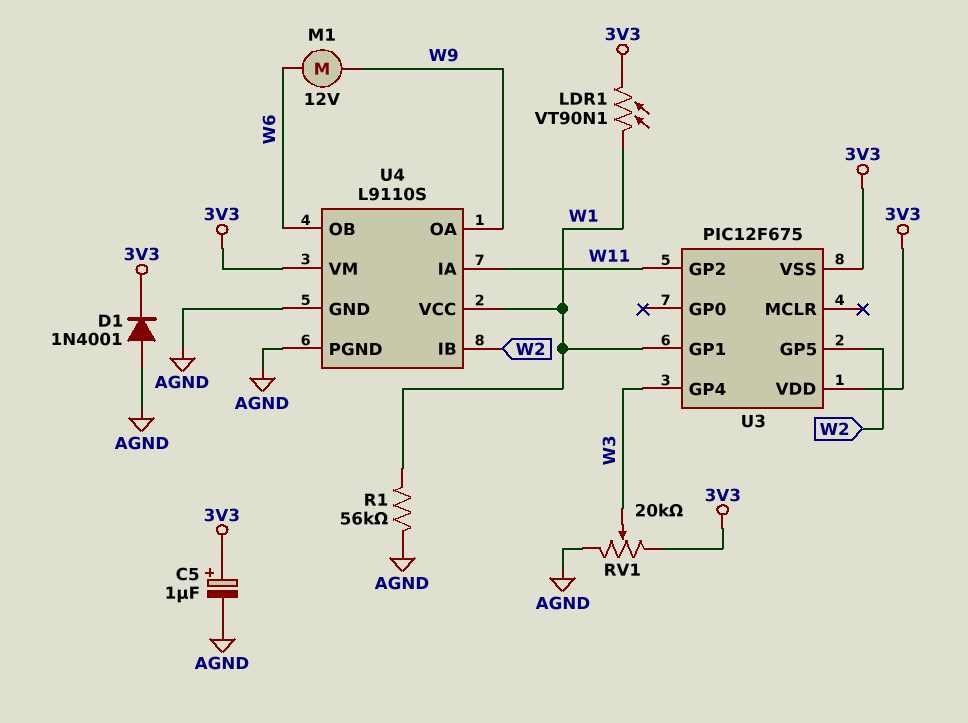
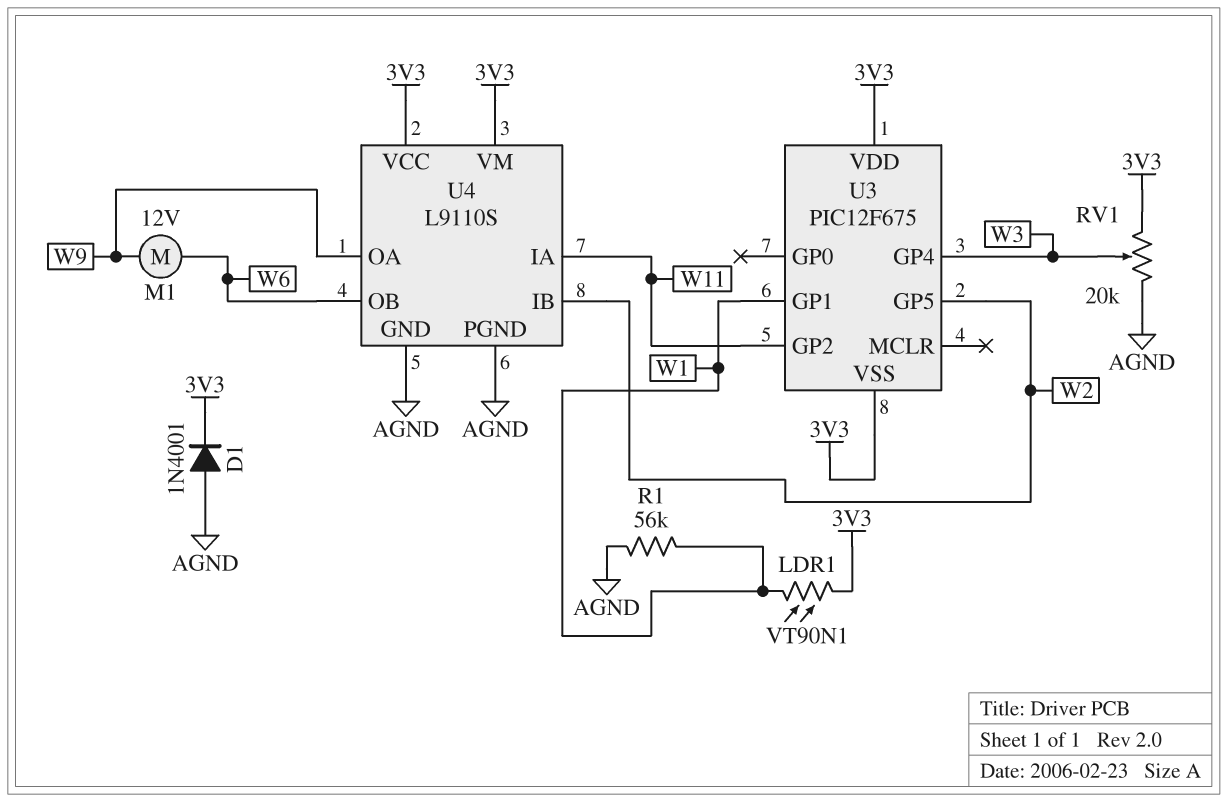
C5: 1uF (plus 3V3, minus AGND) -> none
U4 pin VCC: W1 -> 3V3

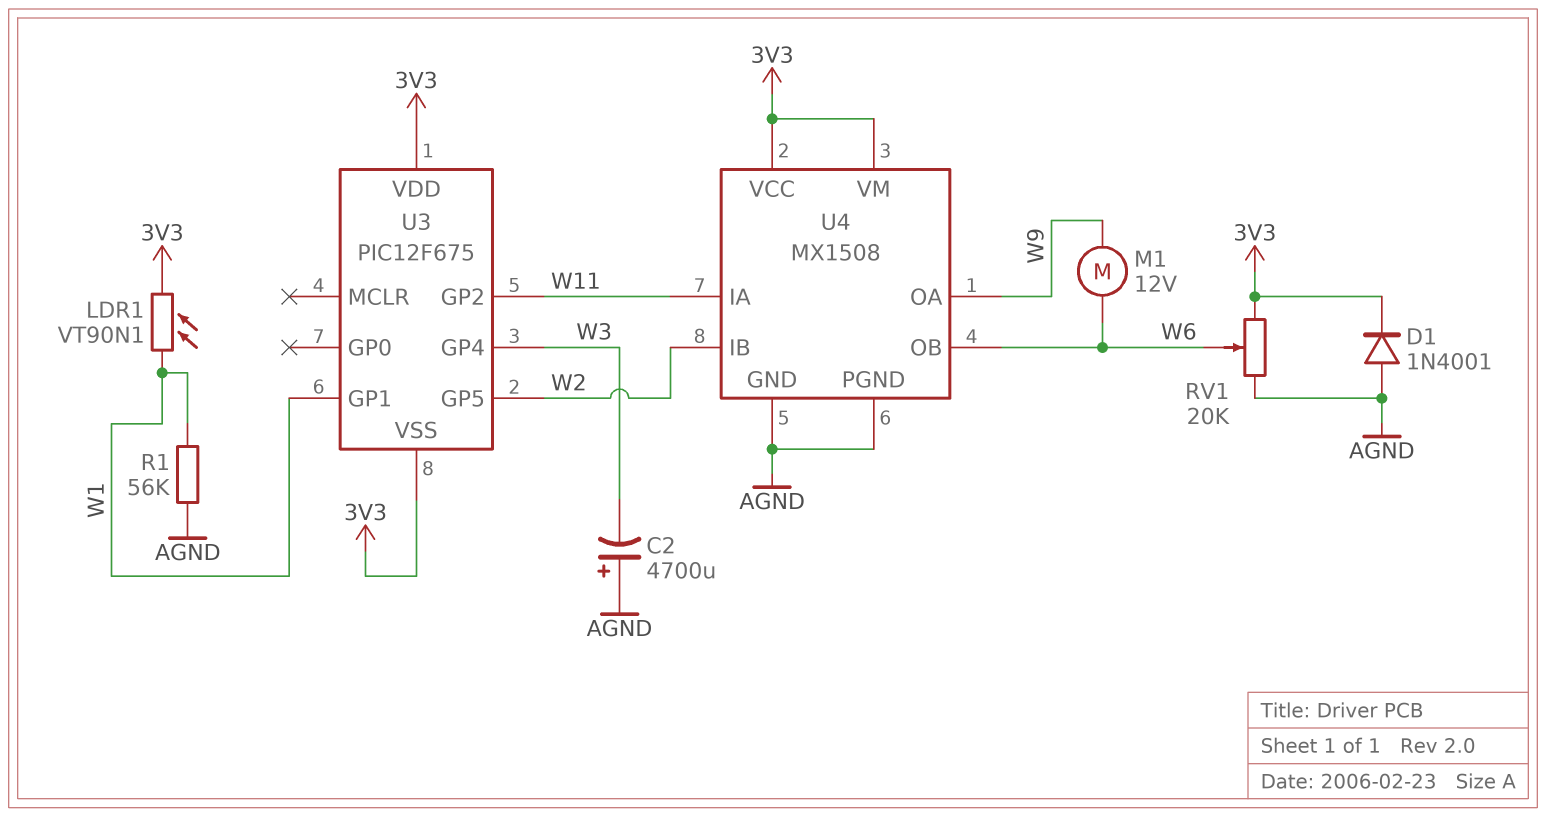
C2: none -> 4700uF (plus AGND, minus W3)
RV1: 20k (3V3, AGND, wiper W3) -> 20k (3V3, AGND, wiper W6)
U4: L9110S -> MX1508

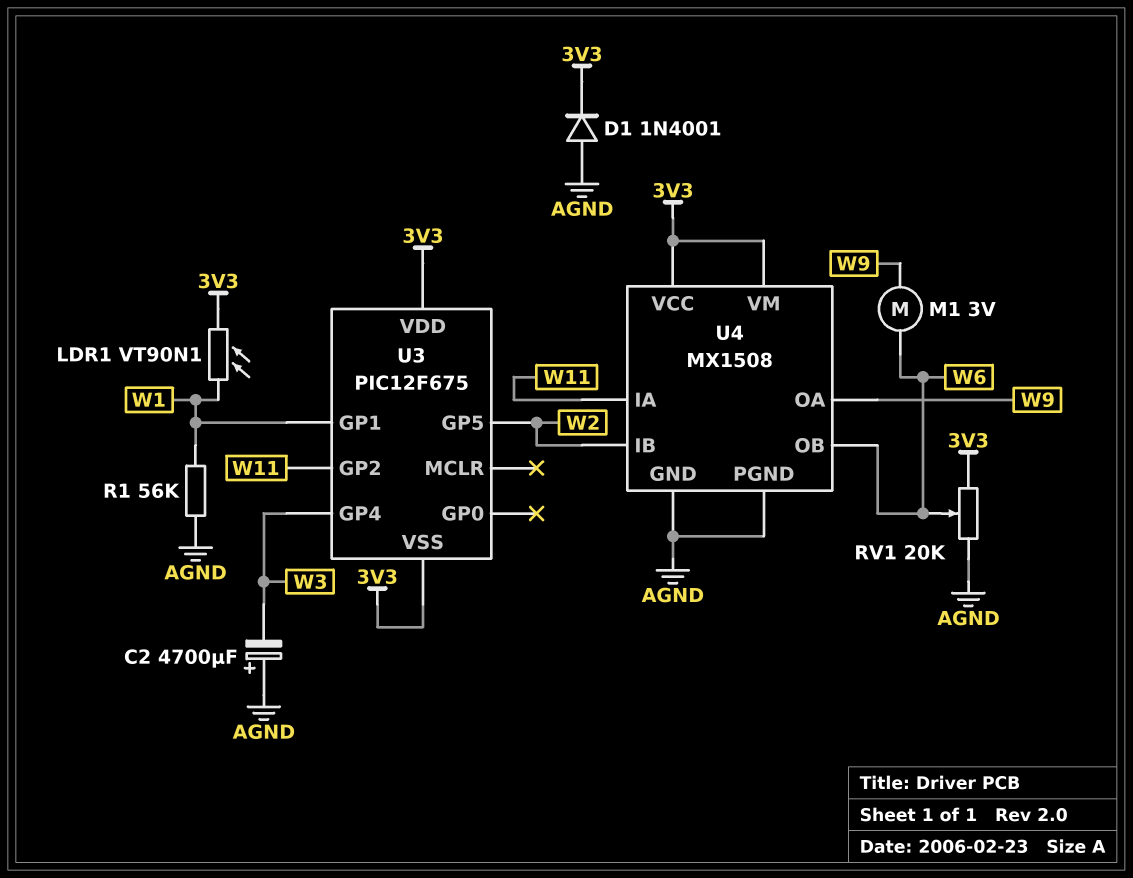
M1: motor 12V (W6, W9) -> motor 3V (W6, W9)

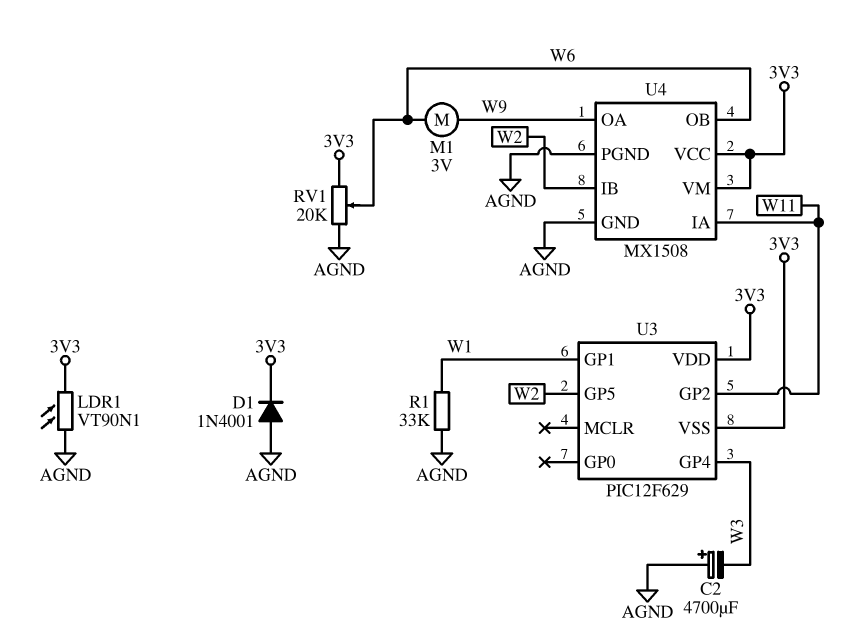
LDR1: VT90N1 (3V3, W1) -> VT90N1 (3V3, AGND)
R1: 56k (AGND, W1) -> 33k (AGND, W1)
U3: PIC12F675 -> PIC12F629

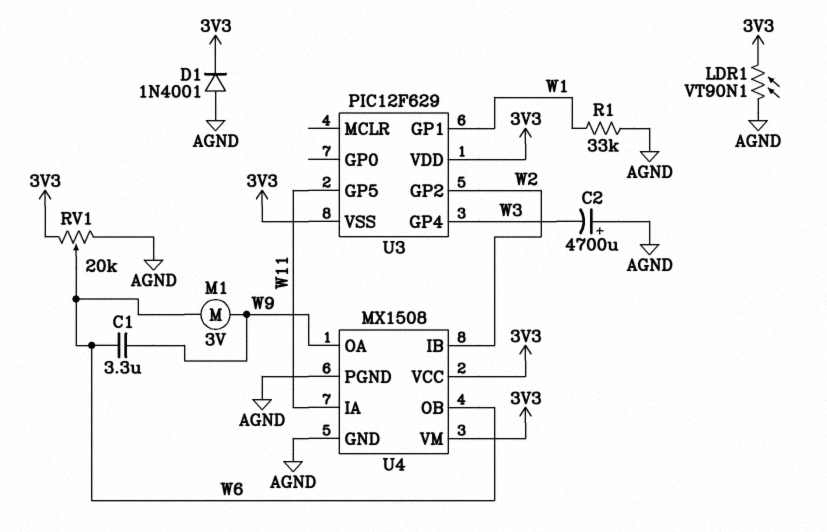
C1: none -> 3.3uF (W6, W9)
U3 pin GP2: W11 -> W2
U3 pin GP5: W2 -> W11

